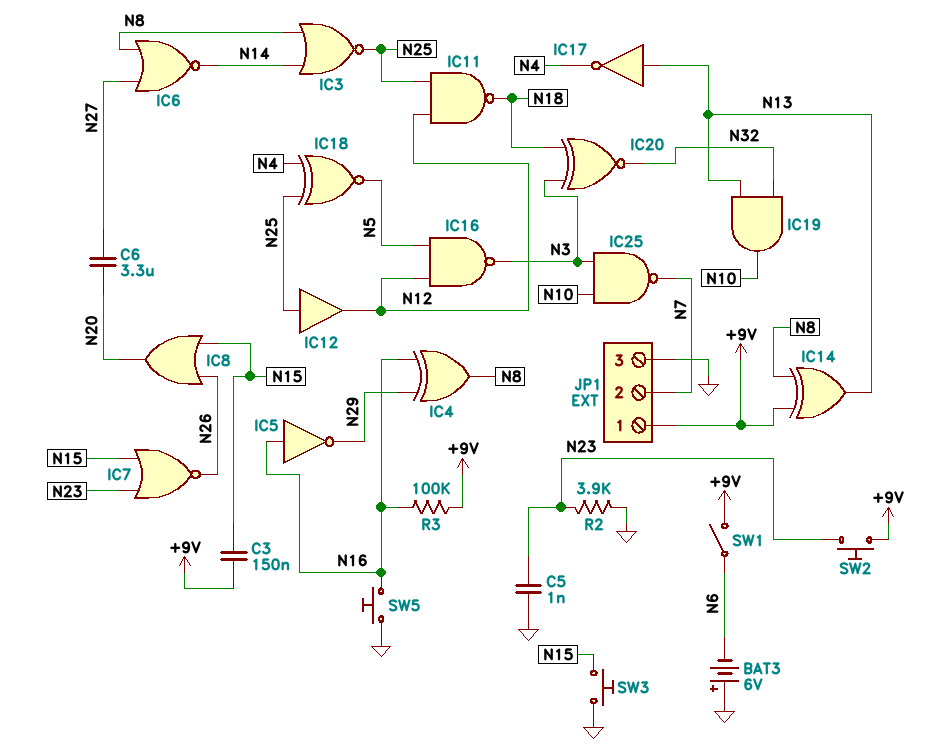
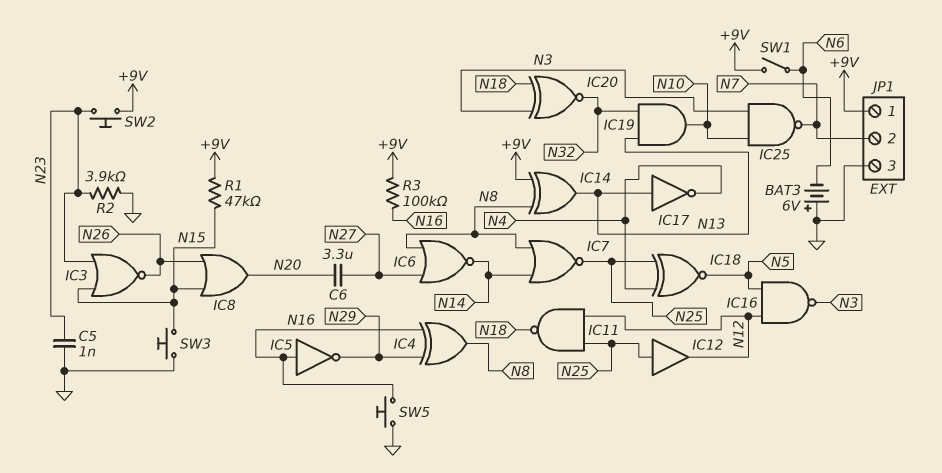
C3: 150nF (+9V, N15) -> none
IC3: NOR (in N8, in N14, out N25) -> NOR (in N15, in N23, out N26)
IC7: NOR (in N15, in N23, out N26) -> NOR (in N8, in N14, out N25)
R1: none -> 47k (+9V, N15)

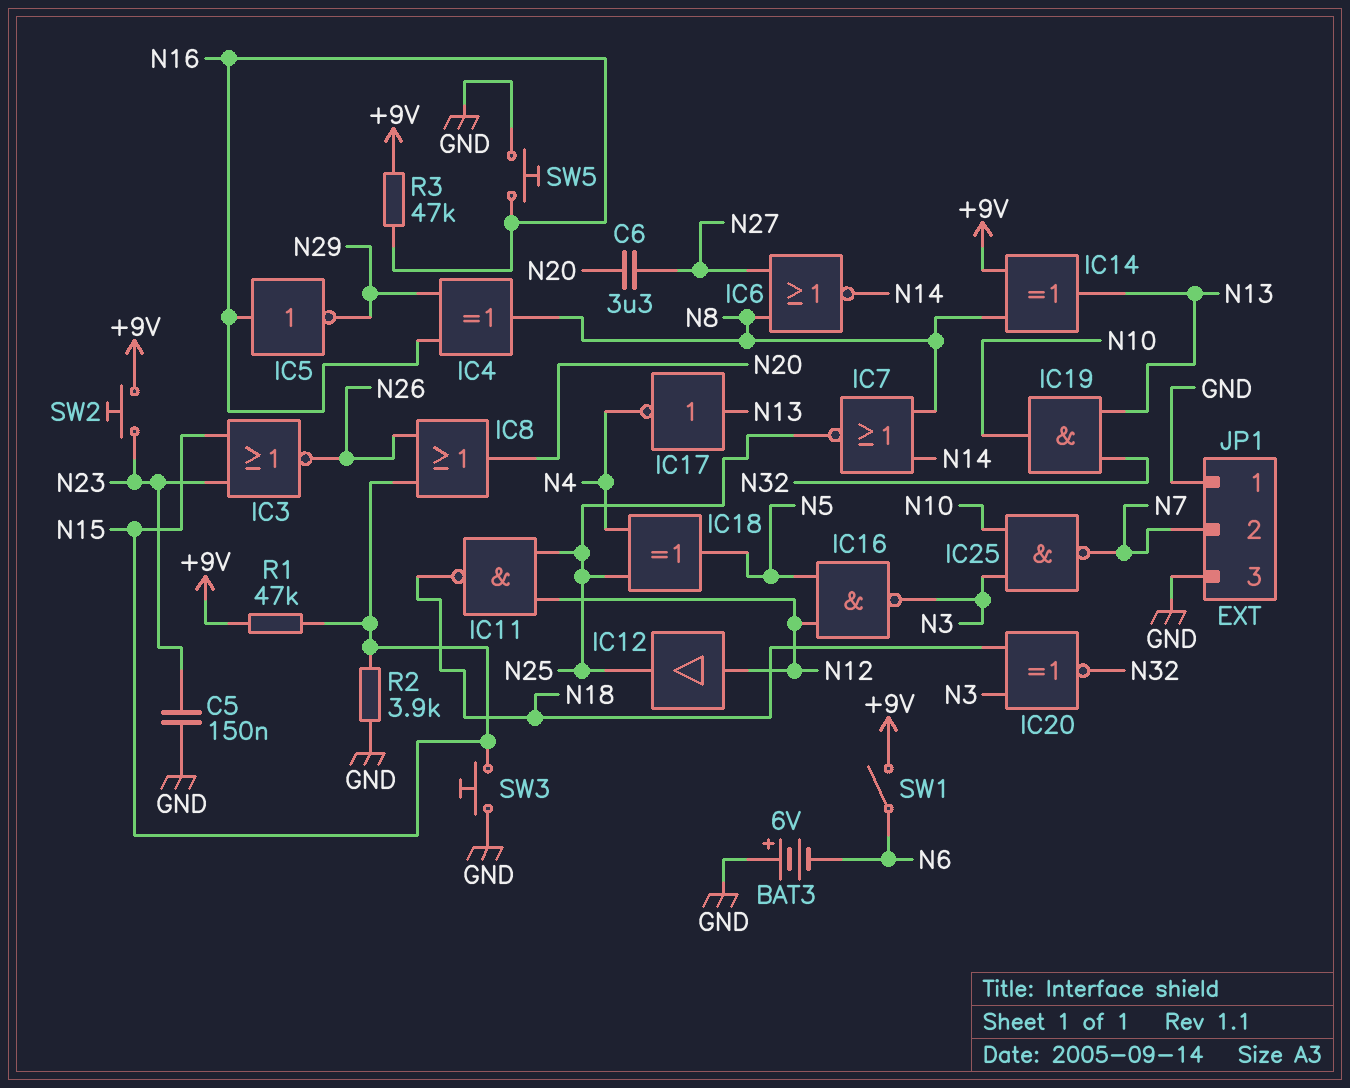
C5: 1nF (GND, N23) -> 150nF (GND, N23)
IC12: buffer (in N25, out N12) -> buffer (in N12, out N25)
IC18: XNOR (in N4, in N25, out N5) -> XOR (in N4, in N25, out N5)
JP1 pin 1: +9V -> GND
R2: 3.9k (GND, N23) -> 3.9k (GND, N15)
R3: 100k (+9V, N16) -> 47k (+9V, N16)

